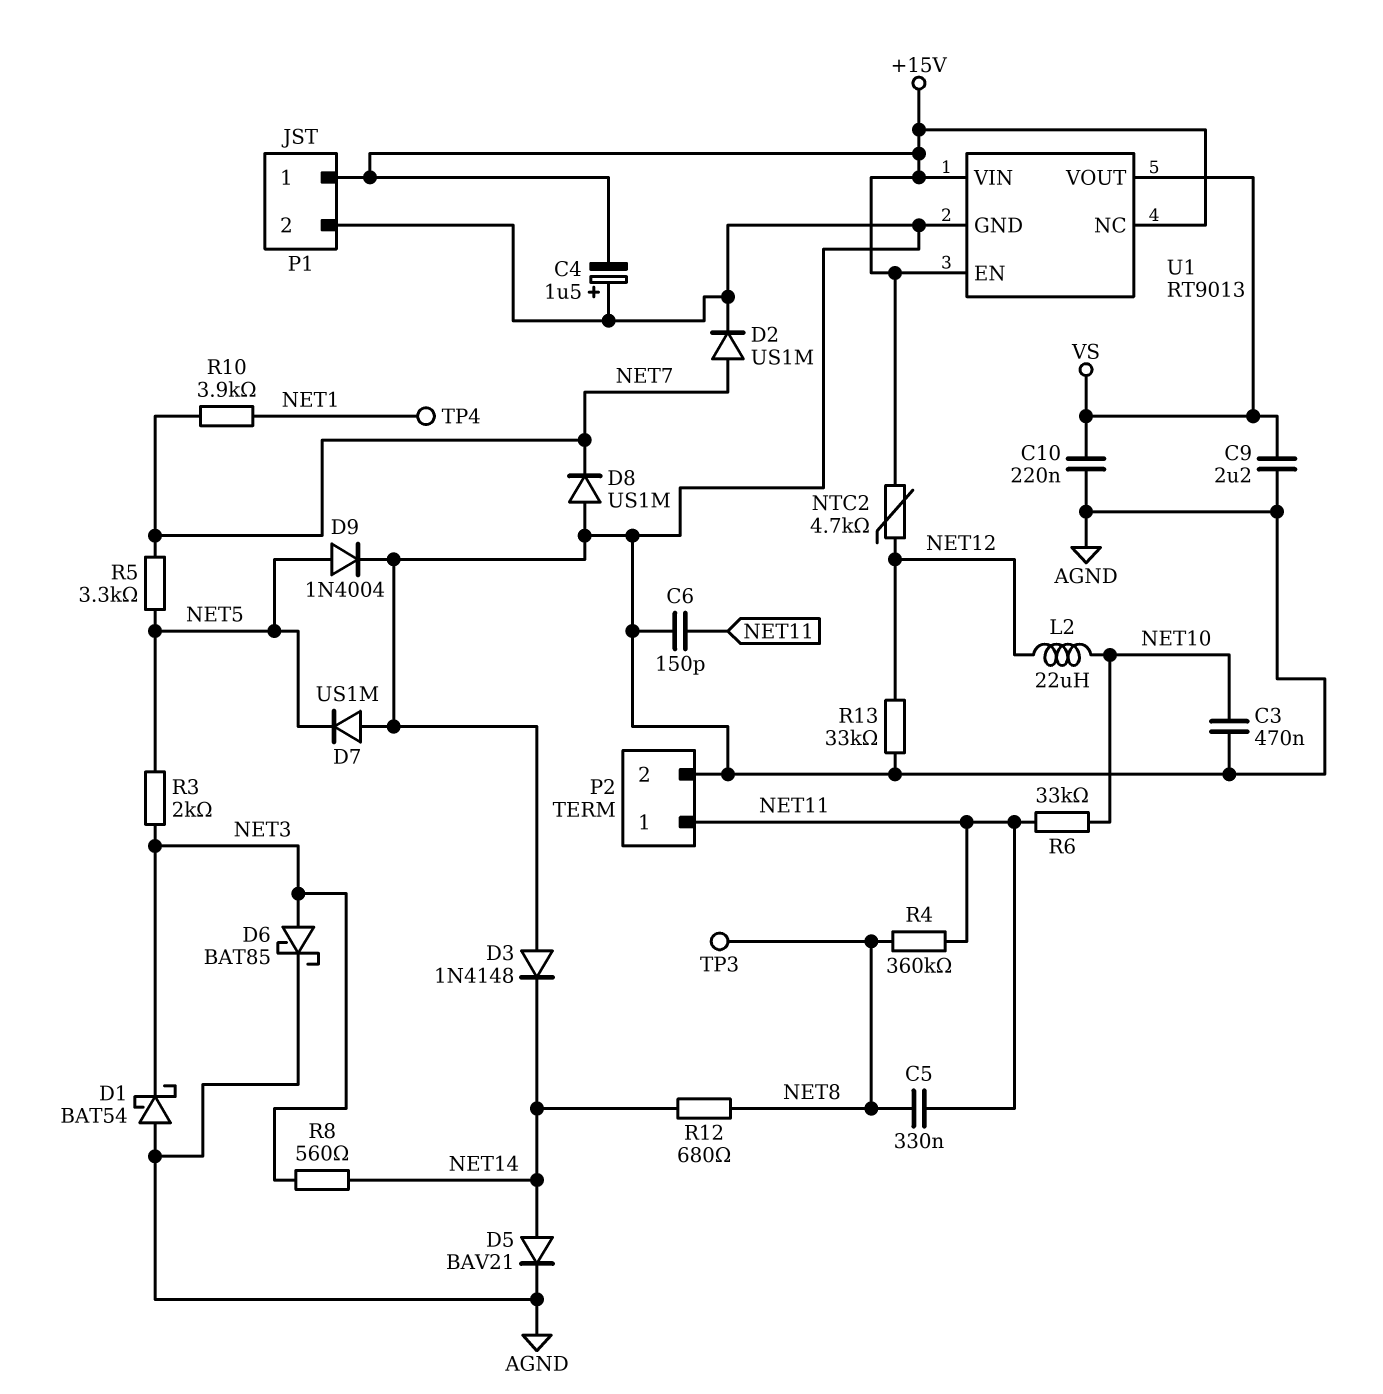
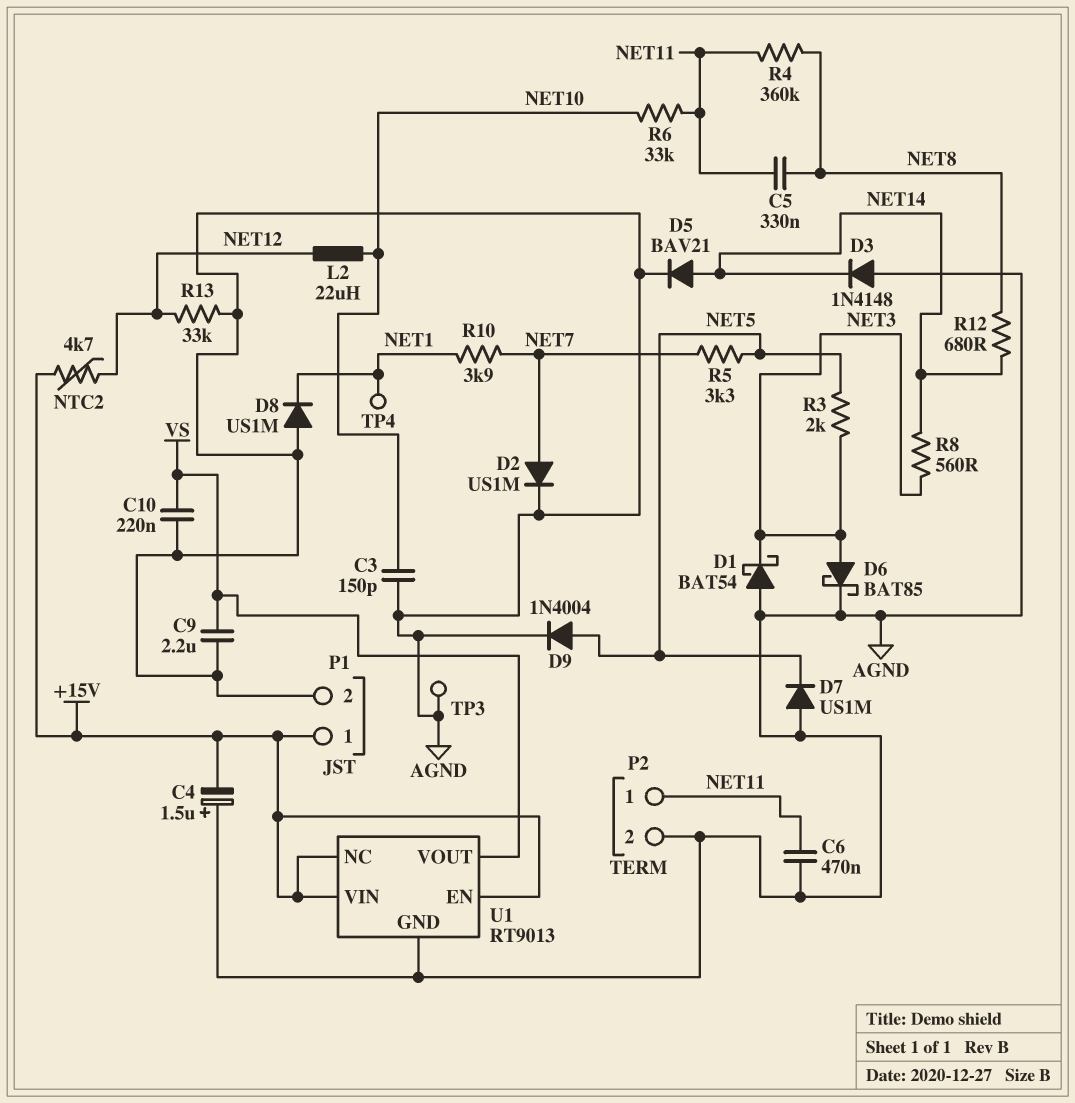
C3: 470nF (AGND, NET10) -> 150pF (AGND, NET10)
C6: 150pF (AGND, NET11) -> 470nF (AGND, NET11)
D8: diode US1M (A AGND, K NET7) -> diode US1M (A AGND, K NET1)
TP3: test point (NET8) -> test point (AGND)

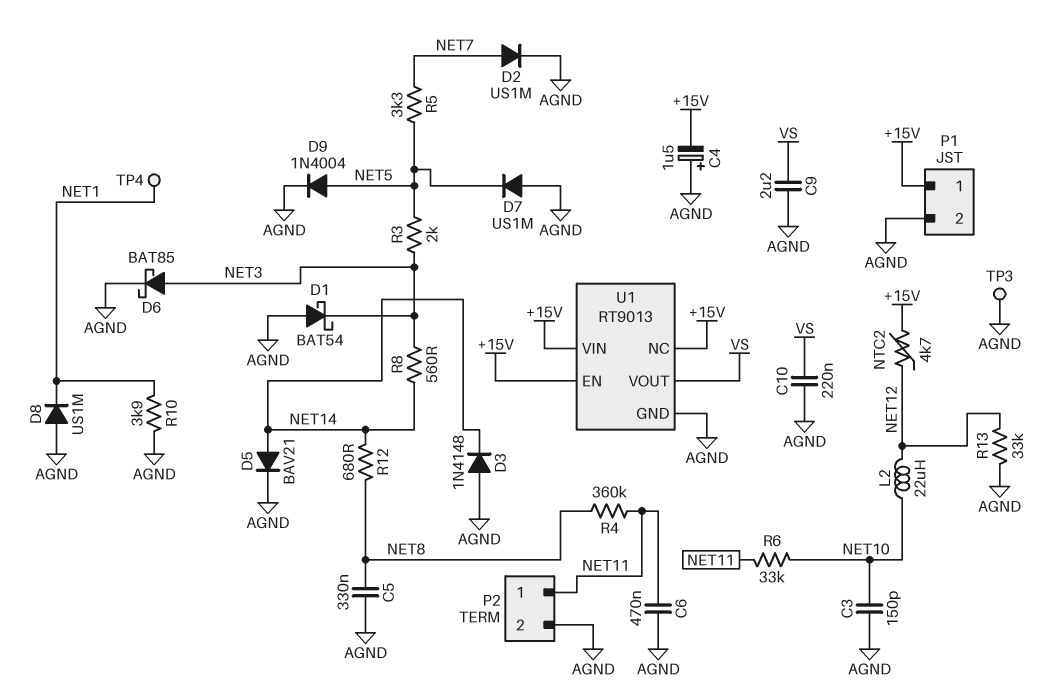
C5: 330nF (NET8, NET11) -> 330nF (AGND, NET8)
R10: 3.9k (NET1, NET7) -> 3.9k (AGND, NET1)

